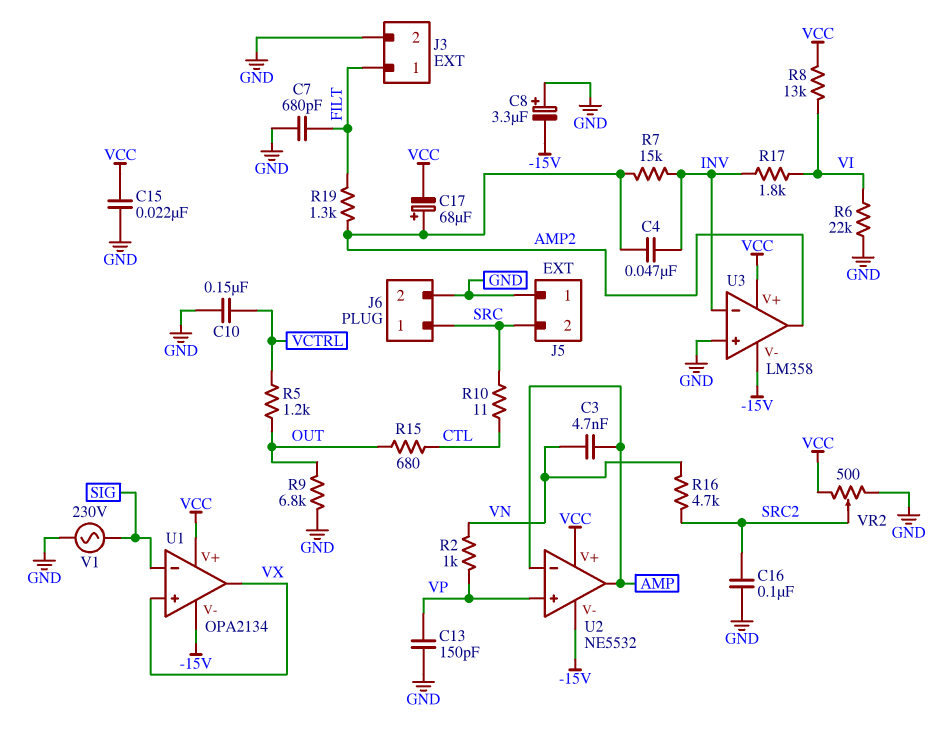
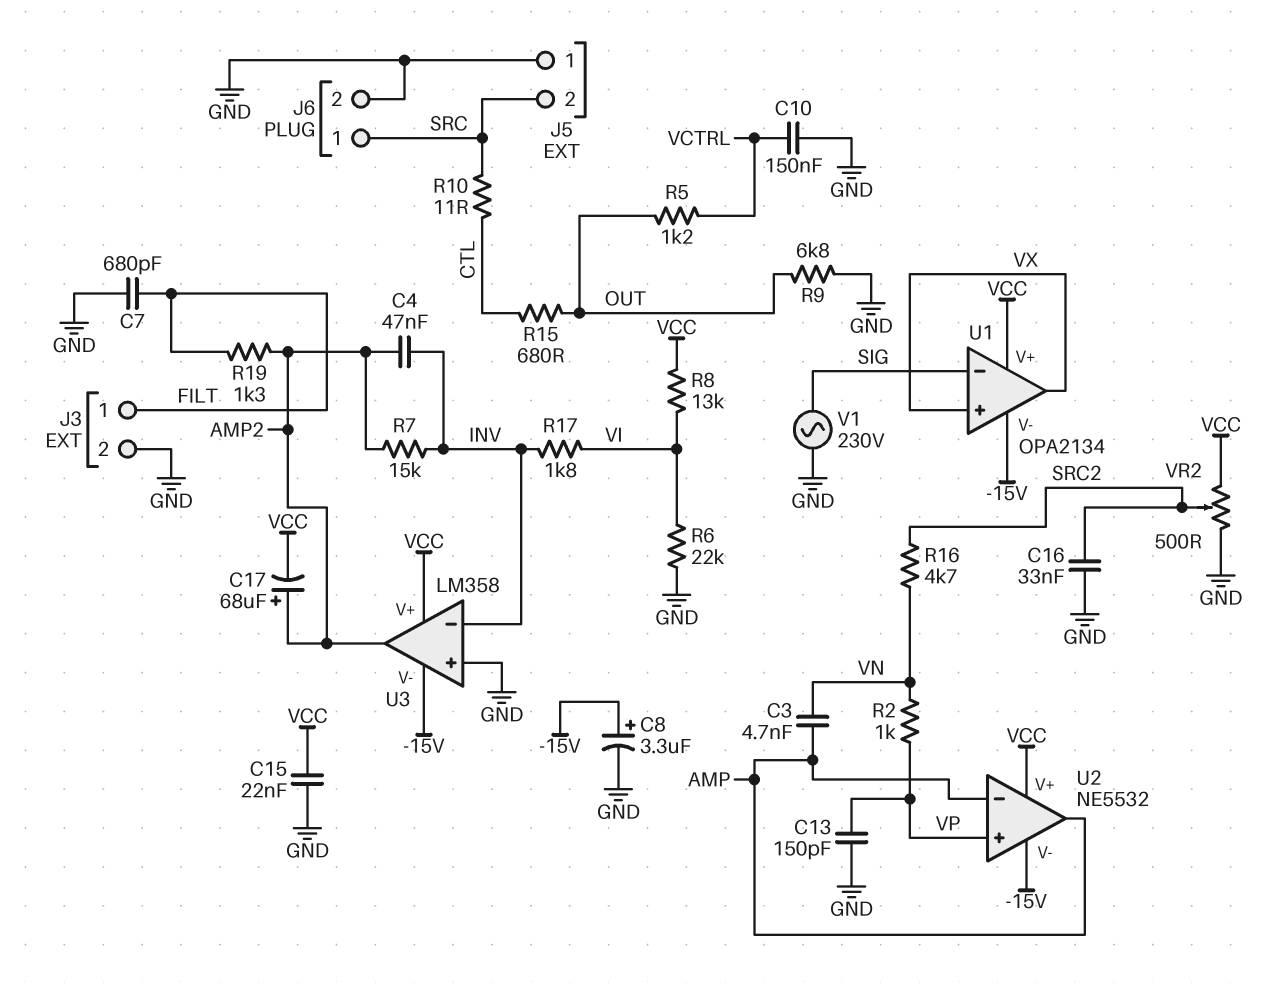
C8: 3.3uF (plus GND, minus -15V) -> 3.3uF (plus -15V, minus GND)
C16: 100nF (GND, SRC2) -> 33nF (GND, SRC2)

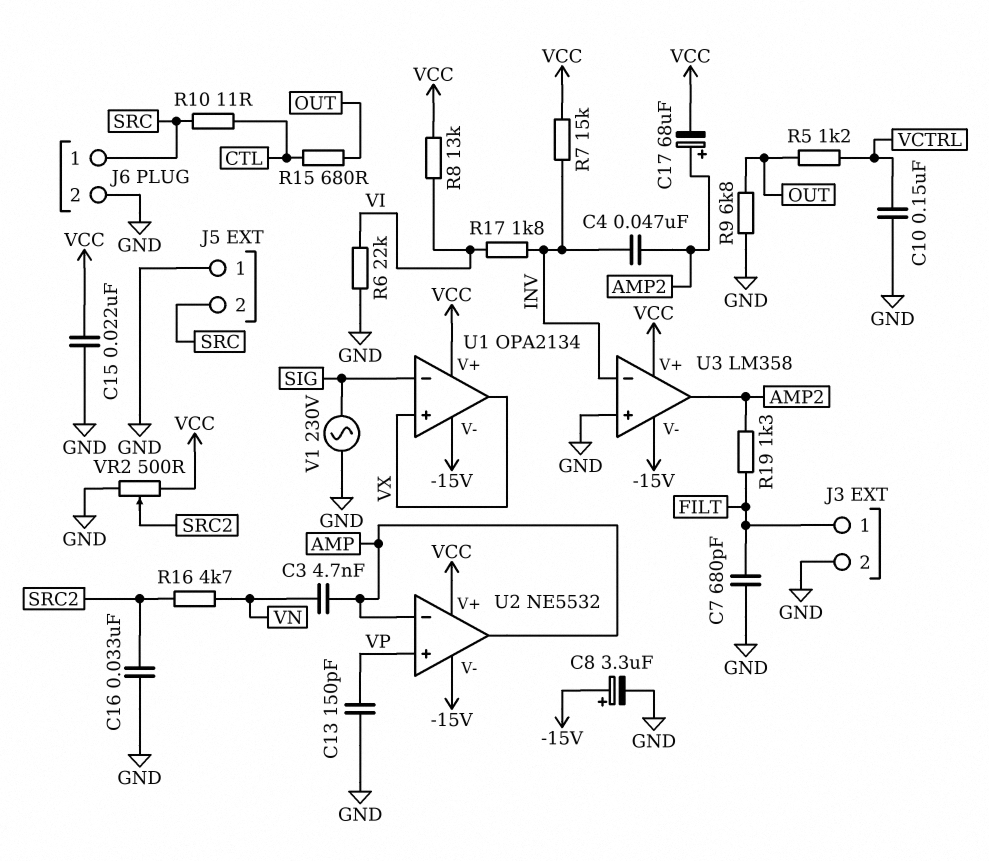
R2: 1k (VN, VP) -> none
R7: 15k (AMP2, INV) -> 15k (INV, VCC)

